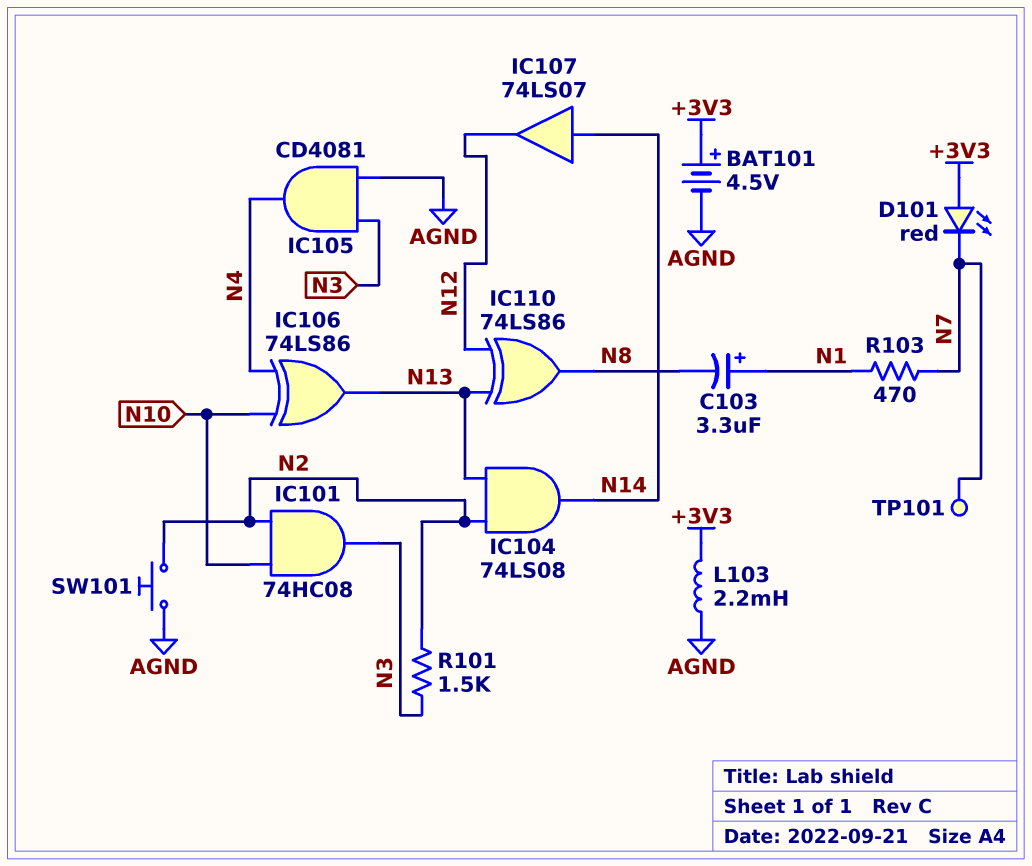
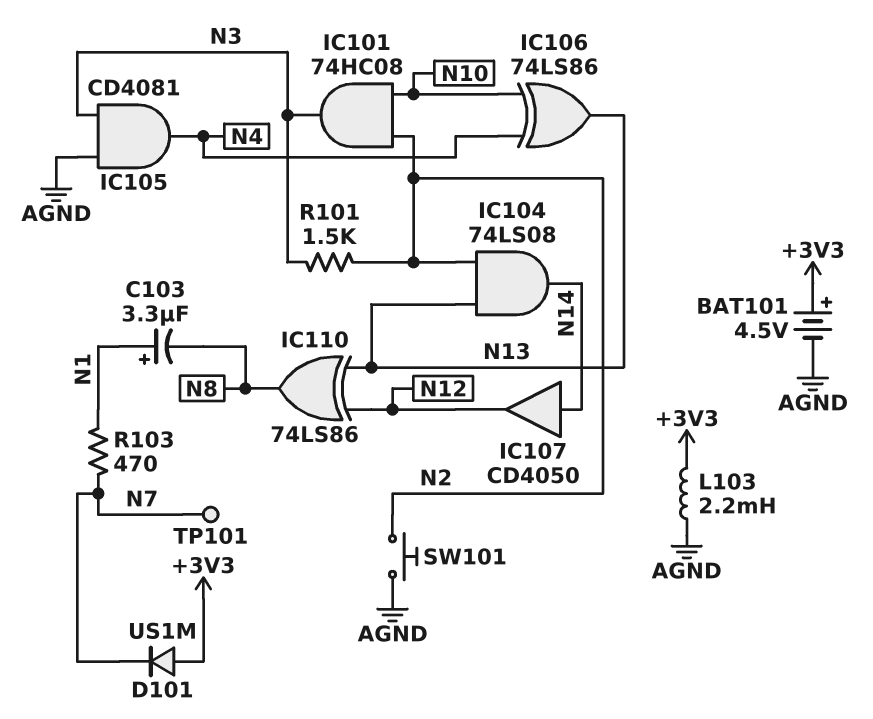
D101: LED red (A +3V3, K N7) -> diode US1M (A +3V3, K N7)
IC107: buffer 74LS07 (in N14, out N12) -> buffer CD4050 (in N14, out N12)

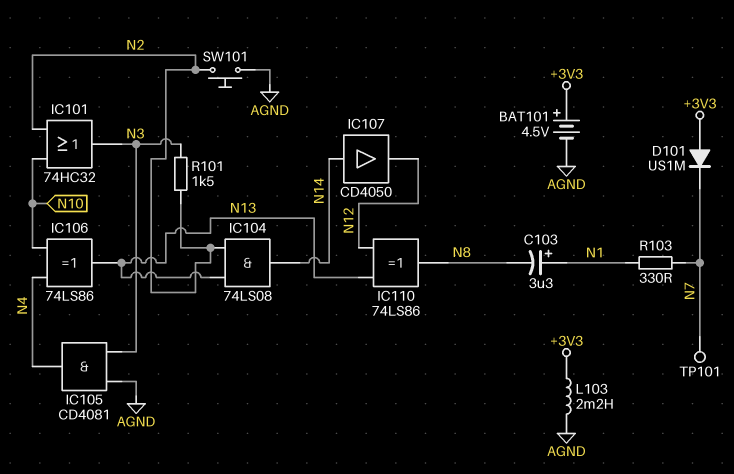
IC101: AND 74HC08 (in N2, in N10, out N3) -> OR 74HC32 (in N2, in N10, out N3)
R103: 470 (N1, N7) -> 330 (N1, N7)

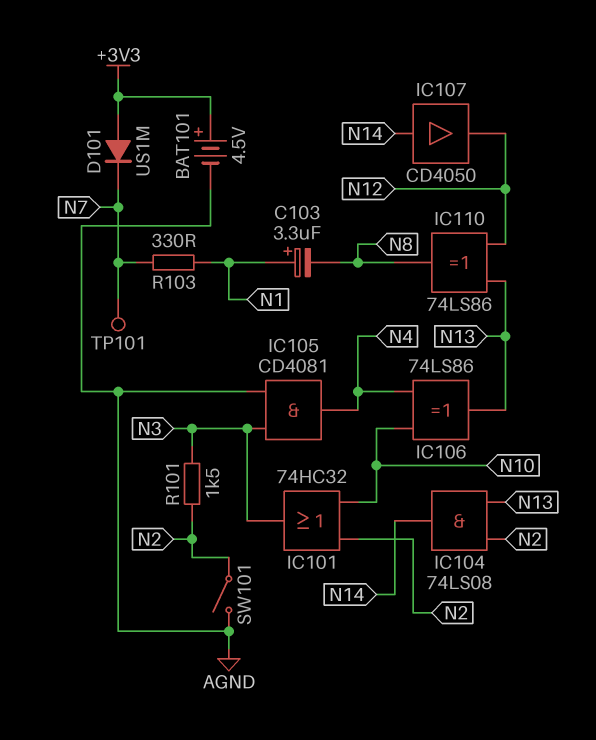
L103: 2.2mH (+3V3, AGND) -> none
SW101: button (AGND, N2) -> switch (AGND, N2)

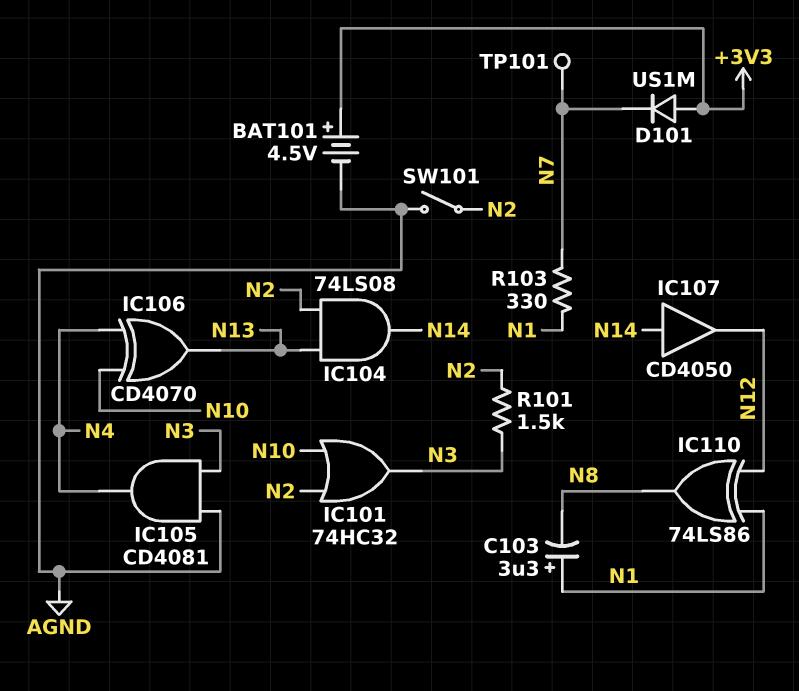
IC106: XOR 74LS86 (in N4, in N10, out N13) -> XOR CD4070 (in N4, in N10, out N13)
IC110: XOR 74LS86 (in N12, in N13, out N8) -> XOR 74LS86 (in N1, in N12, out N8)

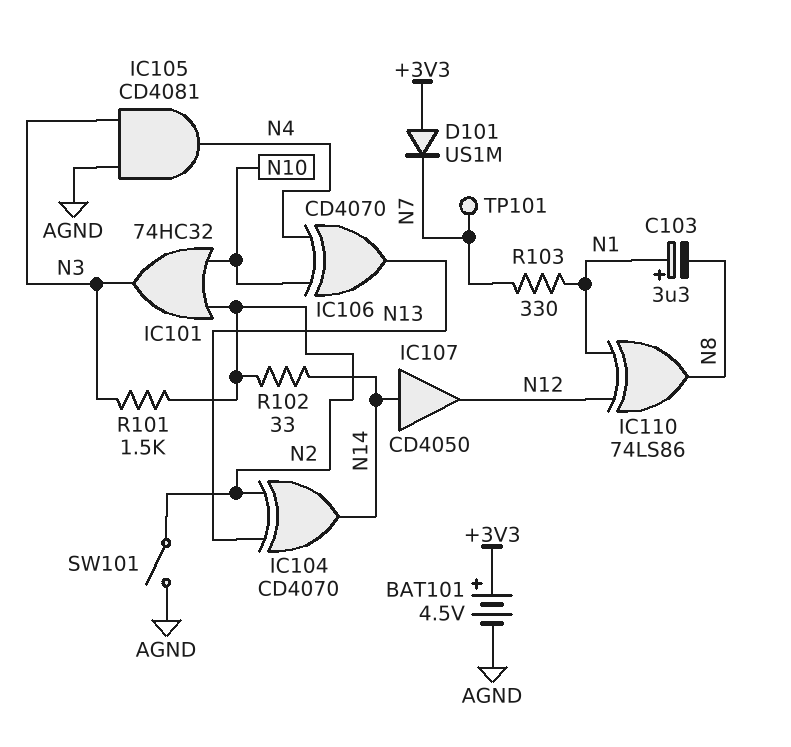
IC104: AND 74LS08 (in N2, in N13, out N14) -> XOR CD4070 (in N2, in N13, out N14)
R102: none -> 33 (N2, N14)

